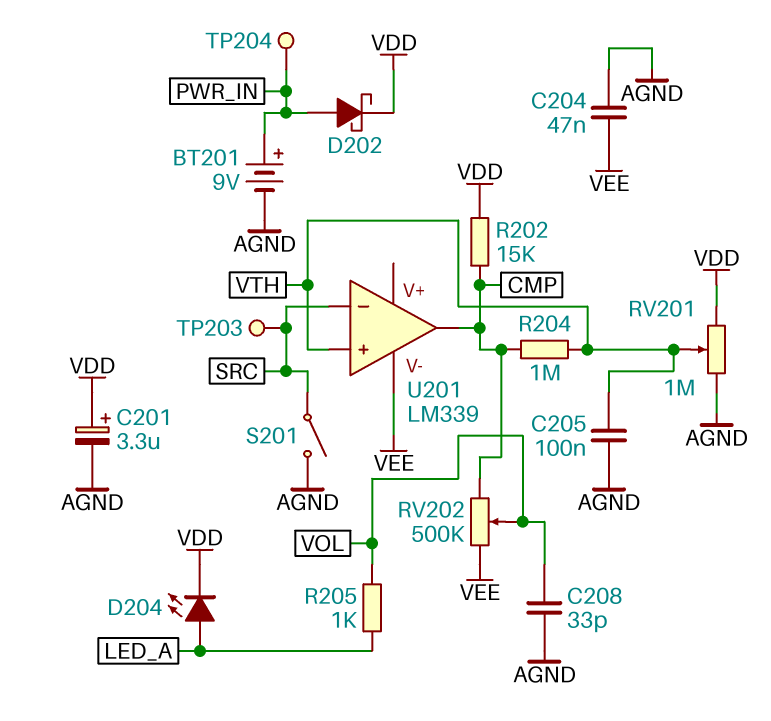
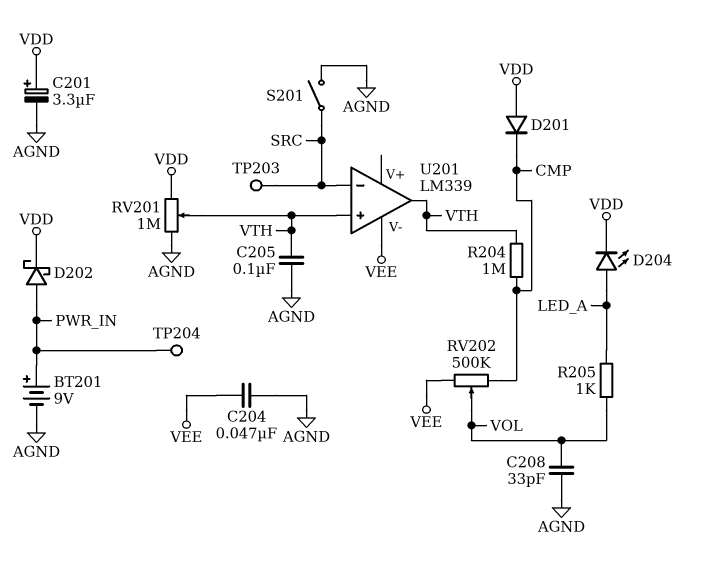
D201: none -> diode (A VDD, K CMP)
R202: 15k (CMP, VDD) -> none
U201 pin out: CMP -> VTH

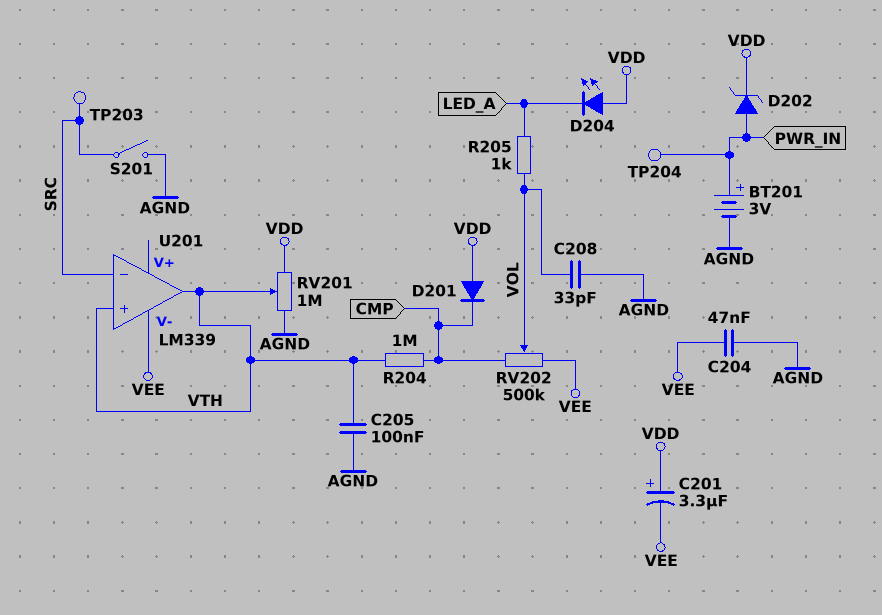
BT201: 9V (plus PWR_IN, minus AGND) -> 3V (plus PWR_IN, minus AGND)
C201: 3.3uF (plus VDD, minus AGND) -> 3.3uF (plus VDD, minus VEE)
D202: schottky (A PWR_IN, K VDD) -> zener (A PWR_IN, K VDD)
D204: LED (A LED_A, K VDD) -> LED (A VDD, K LED_A)

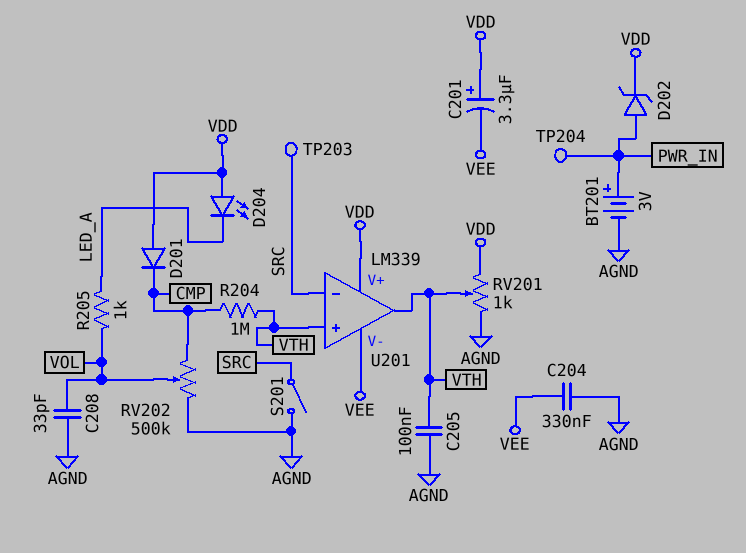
C204: 47nF (AGND, VEE) -> 330nF (AGND, VEE)
RV201: 1M (AGND, VDD, wiper VTH) -> 1k (AGND, VDD, wiper VTH)
RV202: 500k (CMP, VEE, wiper VOL) -> 500k (AGND, CMP, wiper VOL)
U201 pin V+: none -> VDD

